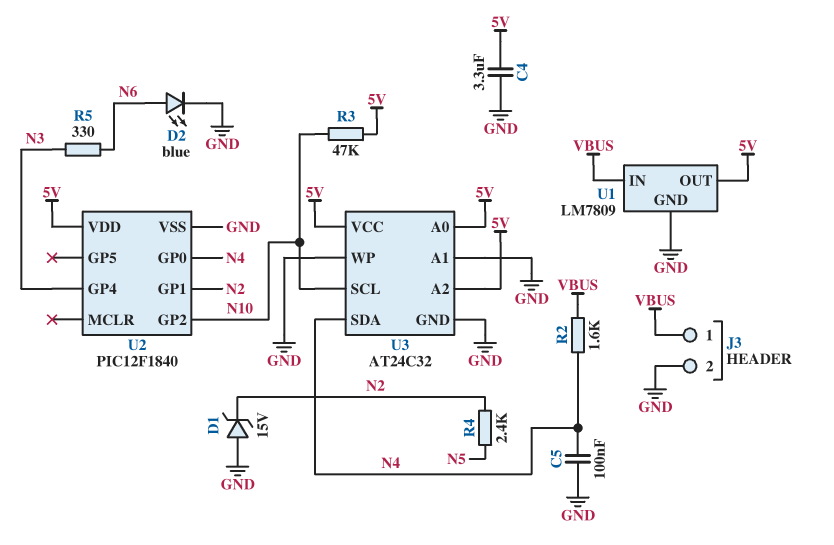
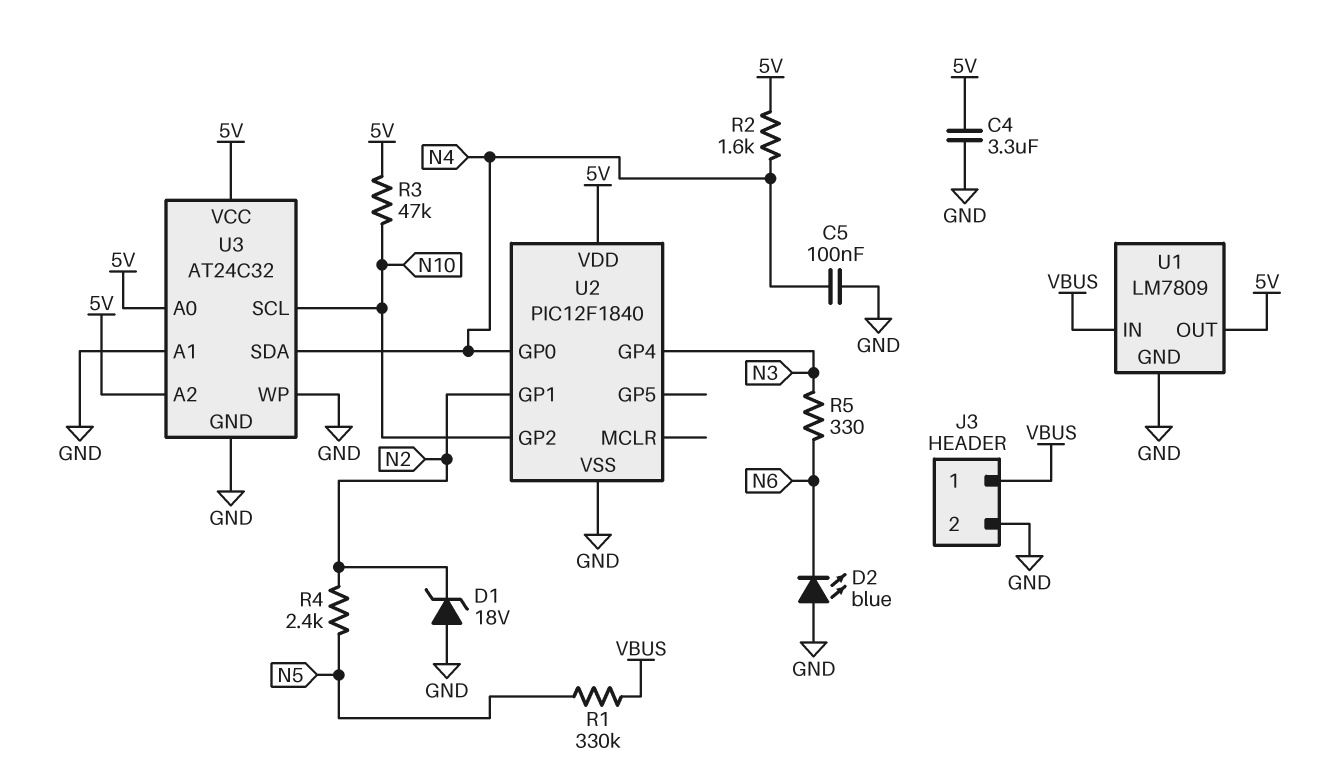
D1: zener 15V (A GND, K N2) -> zener 18V (A GND, K N2)
D2: LED blue (A N6, K GND) -> LED blue (A GND, K N6)
R1: none -> 330k (N5, VBUS)
R2: 1.6k (N4, VBUS) -> 1.6k (5V, N4)

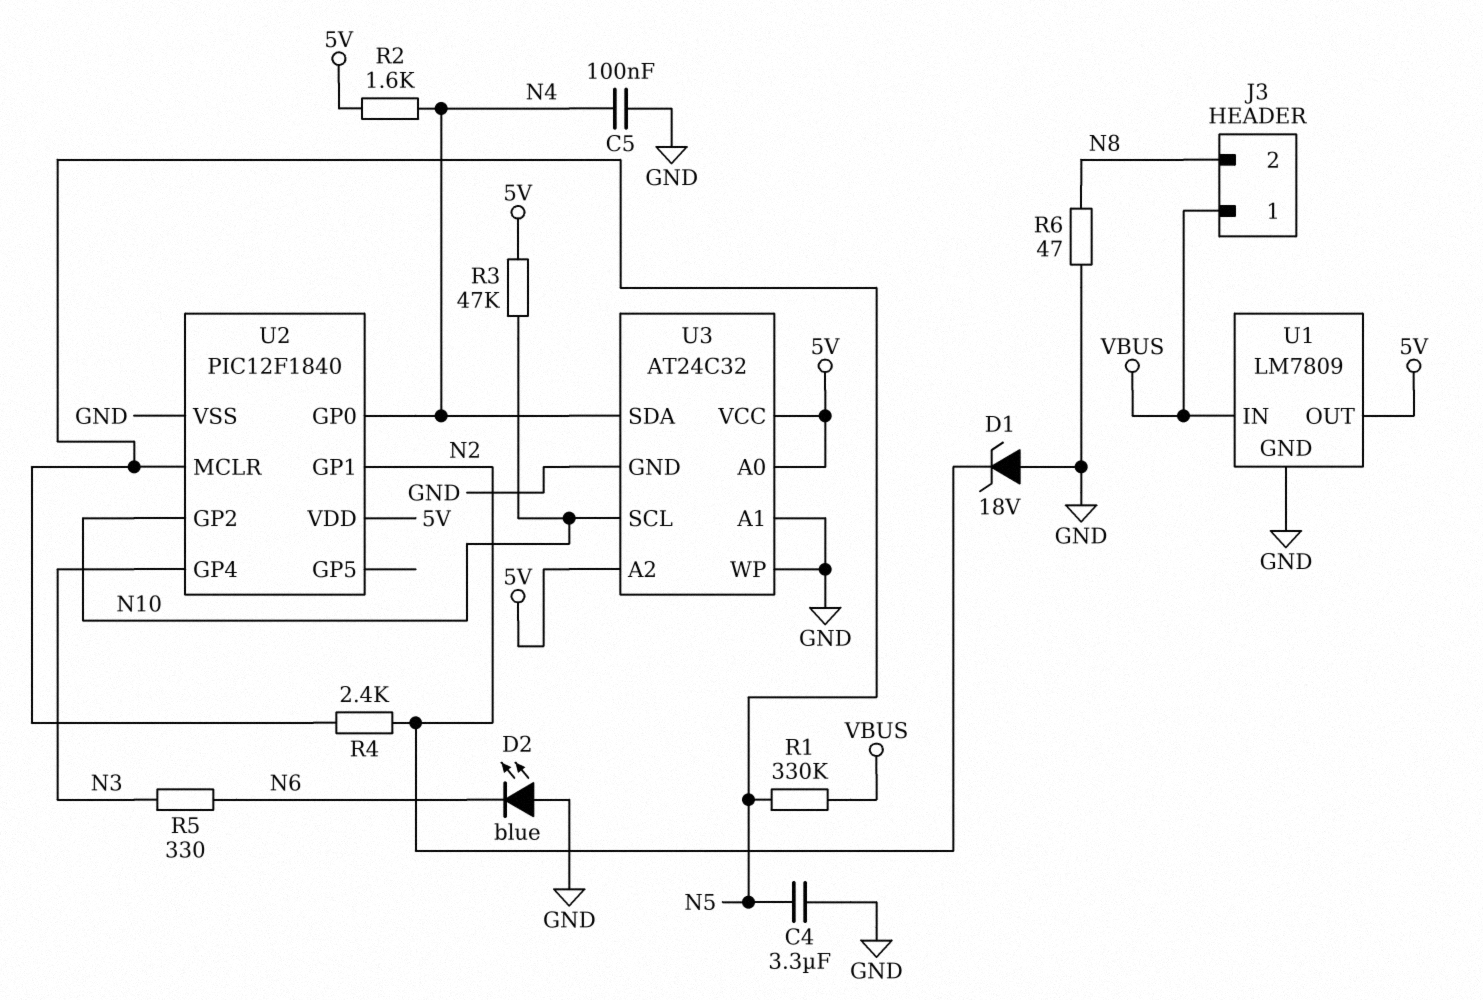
C4: 3.3uF (5V, GND) -> 3.3uF (GND, N5)
J3 pin 2: GND -> N8
R6: none -> 47 (GND, N8)
U2 pin MCLR: none -> N5

